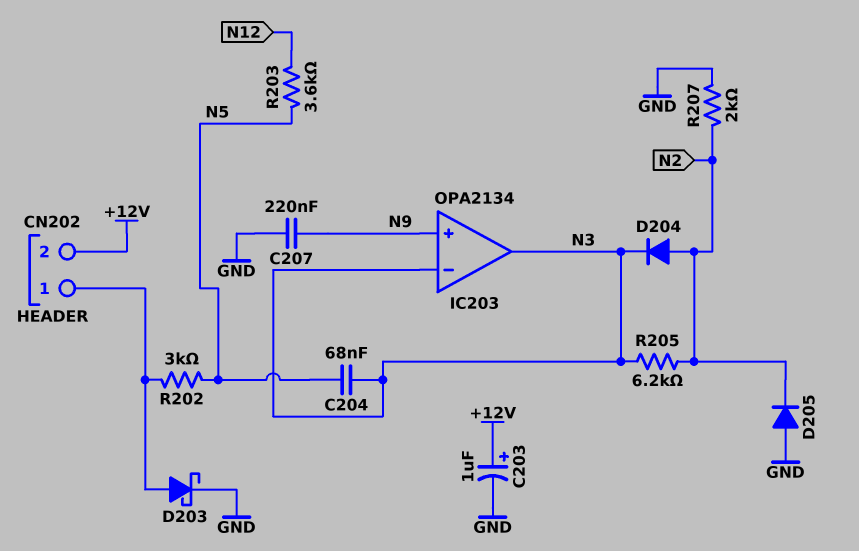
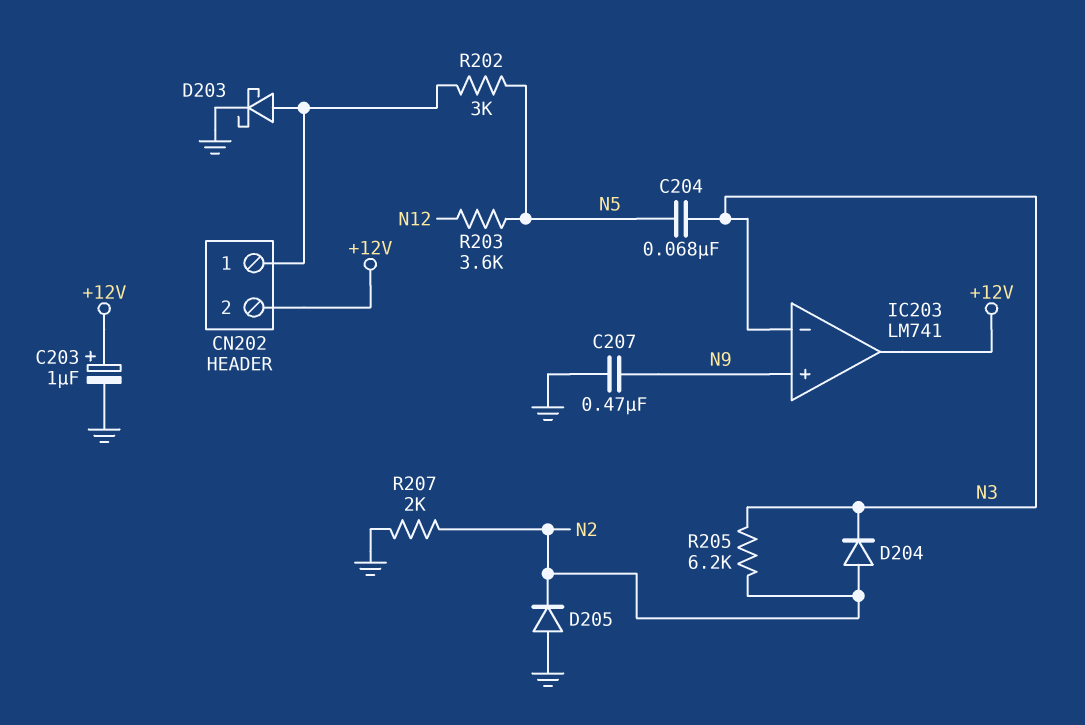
C207: 220nF (GND, N9) -> 470nF (GND, N9)
IC203: OPA2134 -> LM741
IC203 pin out: N3 -> +12V

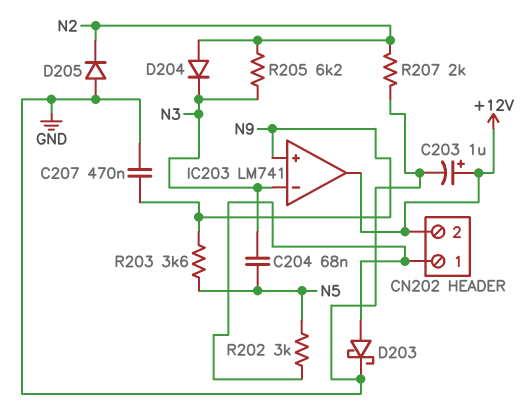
R203: 3.6k (N5, N12) -> 3.6k (N5, N9)

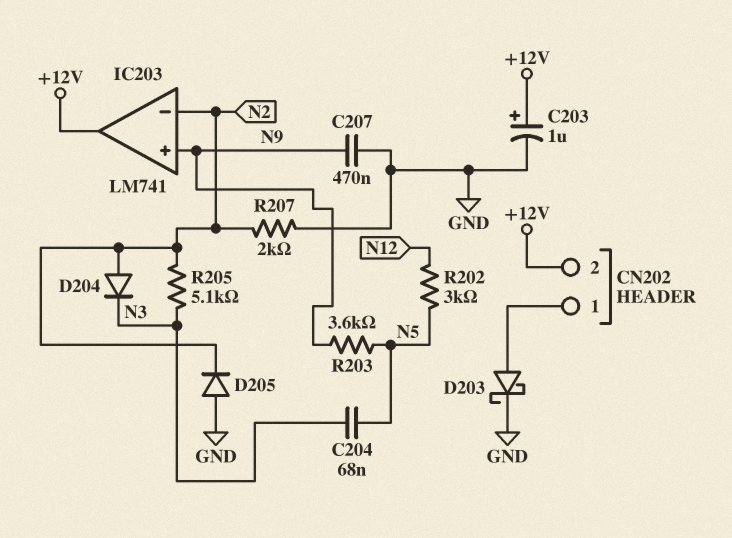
IC203 pin in-: N3 -> N2
R202: 3k (CN202/1, N5) -> 3k (N5, N12)
R205: 6.2k (N2, N3) -> 5.1k (N2, N3)

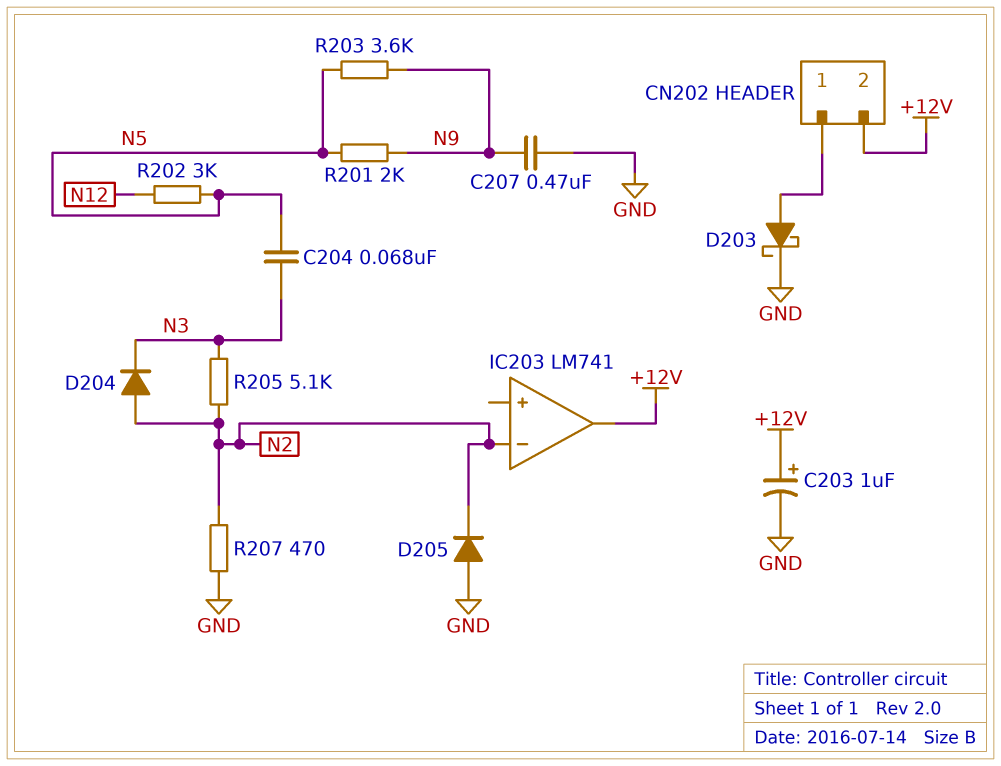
IC203 pin in+: N9 -> none
R201: none -> 2k (N5, N9)
R207: 2k (GND, N2) -> 470 (GND, N2)

